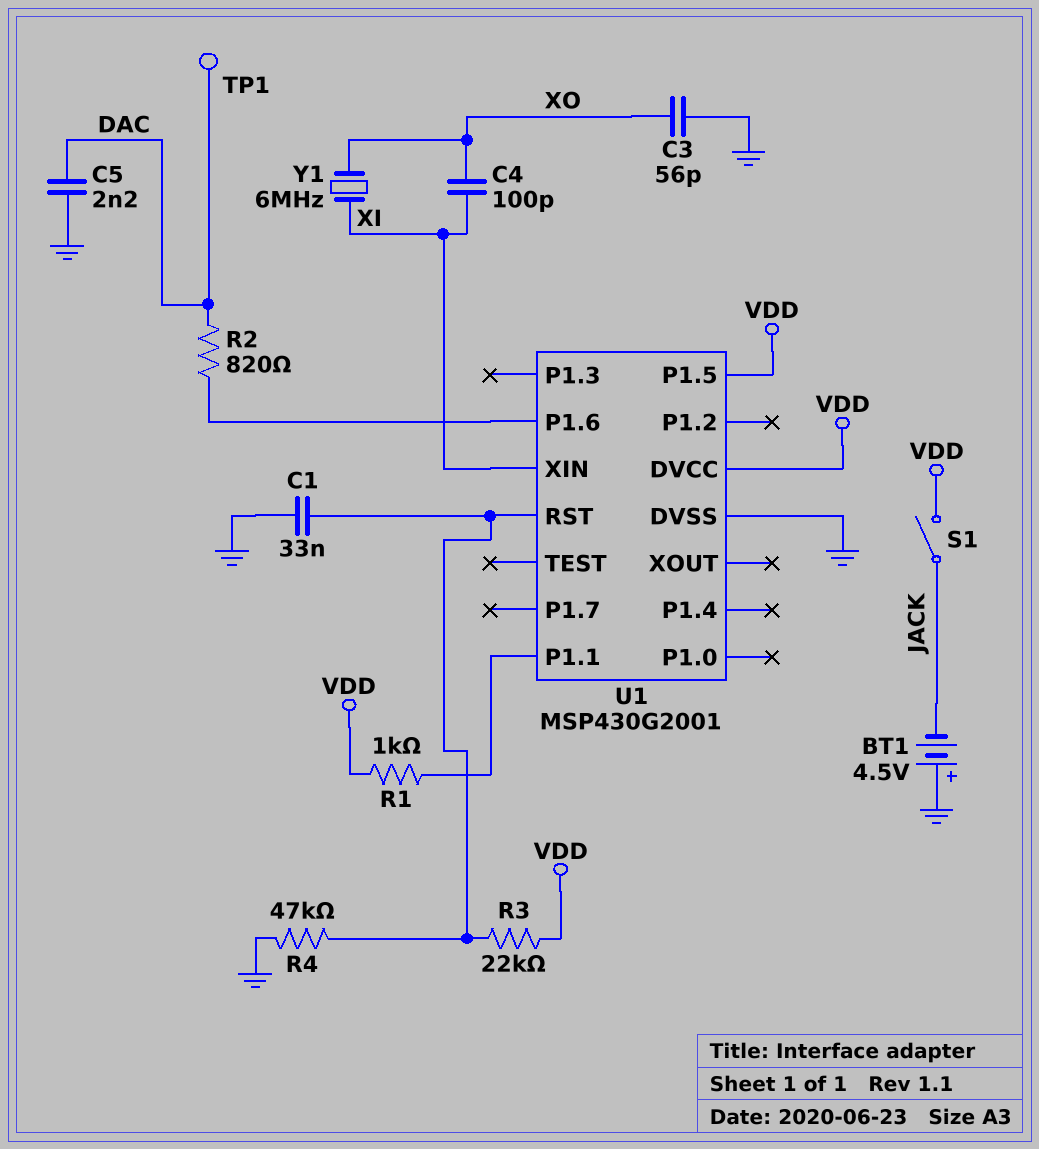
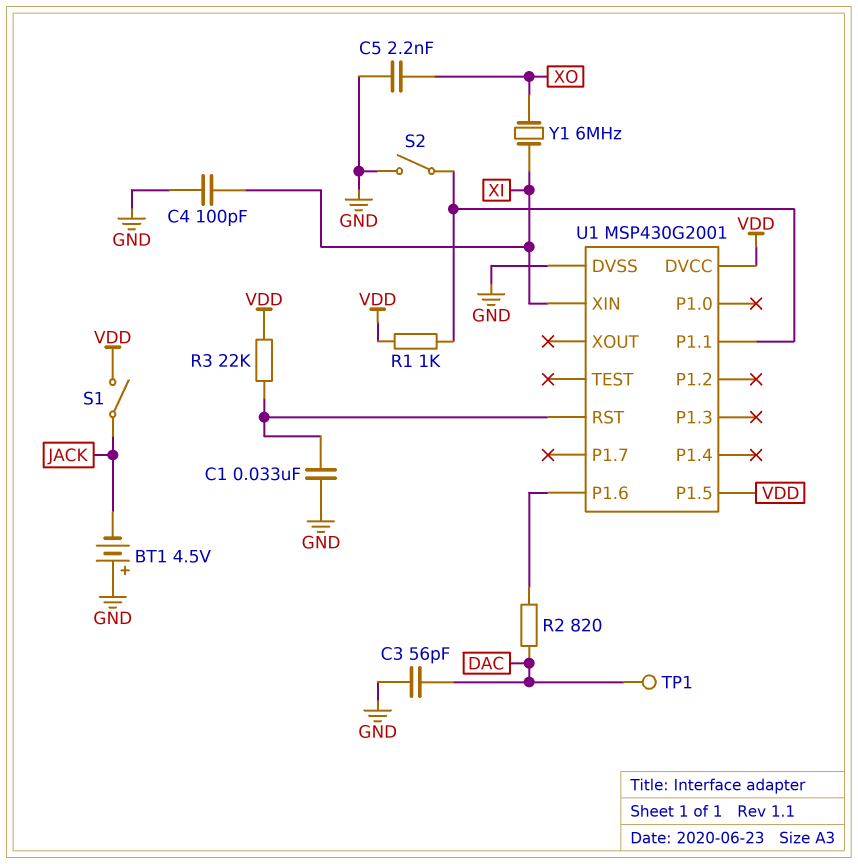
C3: 56pF (GND, XO) -> 56pF (DAC, GND)
C4: 100pF (XI, XO) -> 100pF (GND, XI)
C5: 2.2nF (DAC, GND) -> 2.2nF (GND, XO)
R4: 47k (GND, U1/RST) -> none
S2: none -> switch (GND, U1/P1.1)

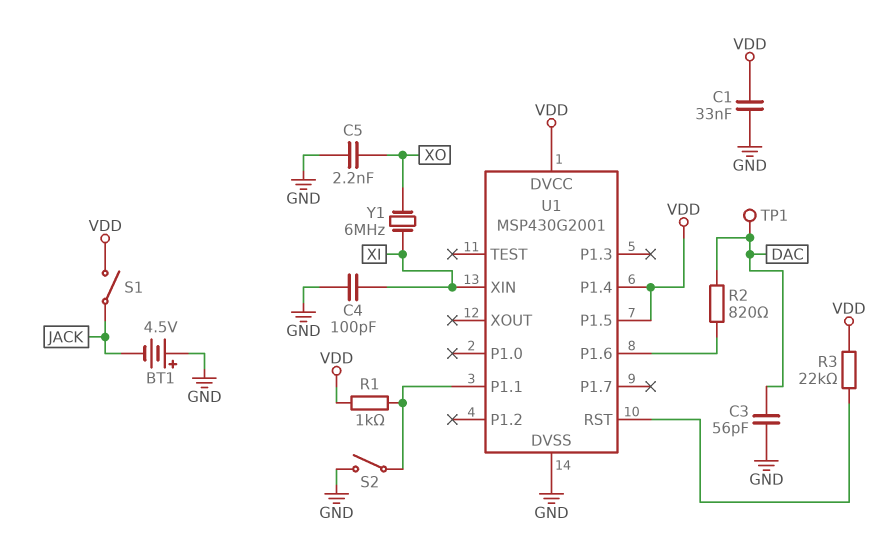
C1: 33nF (GND, U1/RST) -> 33nF (GND, VDD)
U1 pin P1.4: none -> VDD

